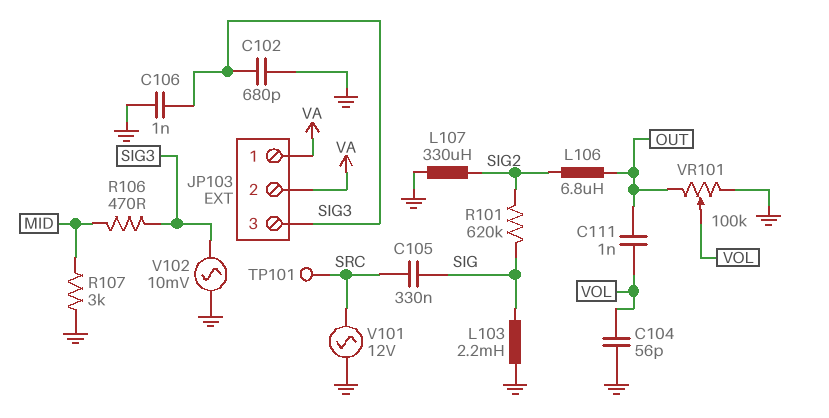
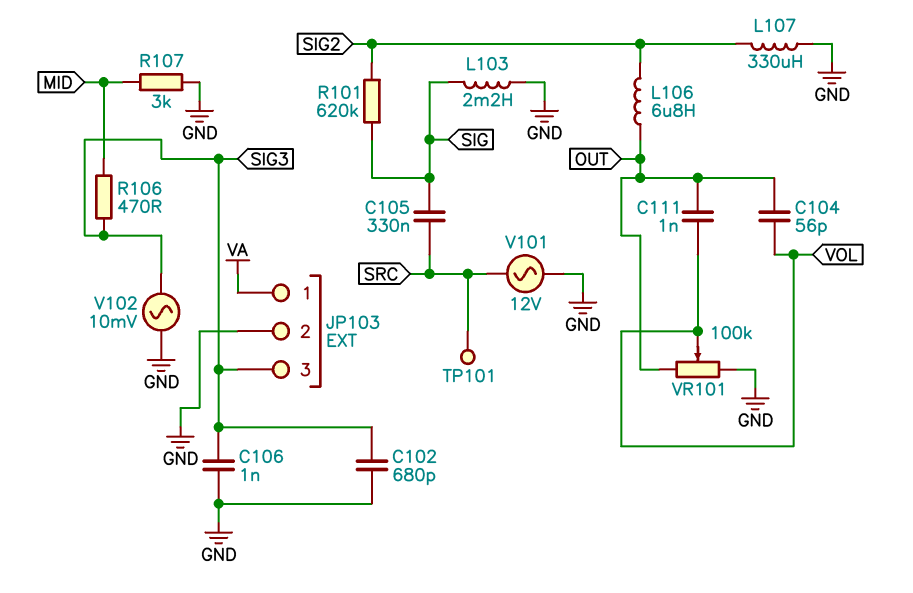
C104: 56pF (GND, VOL) -> 56pF (OUT, VOL)
JP103 pin 2: VA -> GND

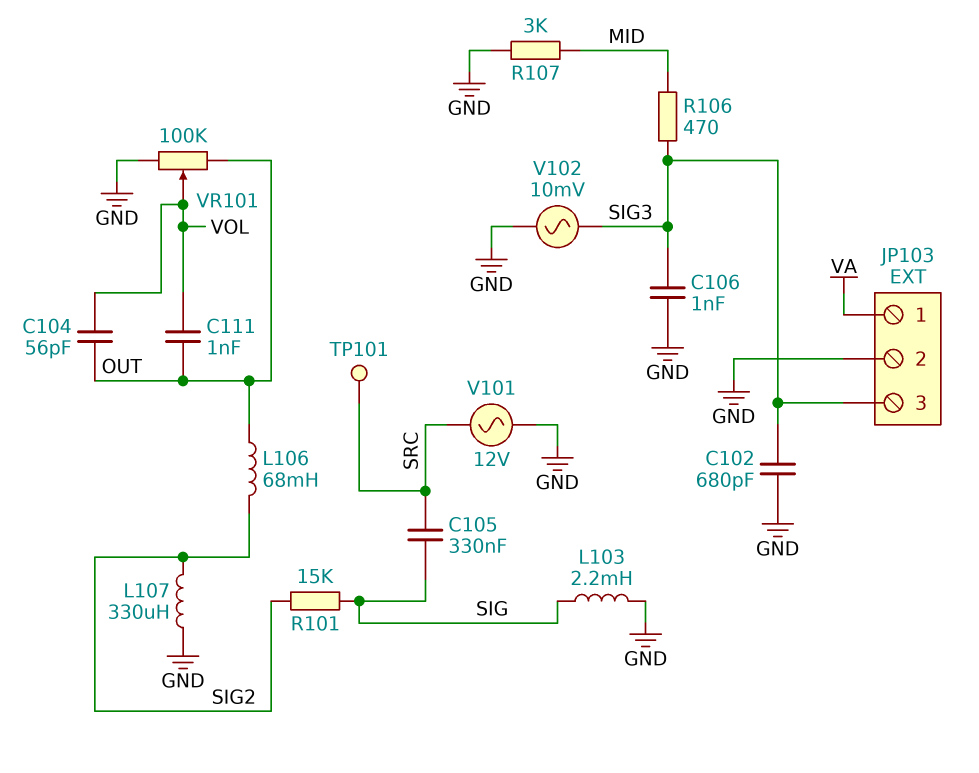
L106: 6.8uH (OUT, SIG2) -> 68mH (OUT, SIG2)
R101: 620k (SIG, SIG2) -> 15k (SIG, SIG2)

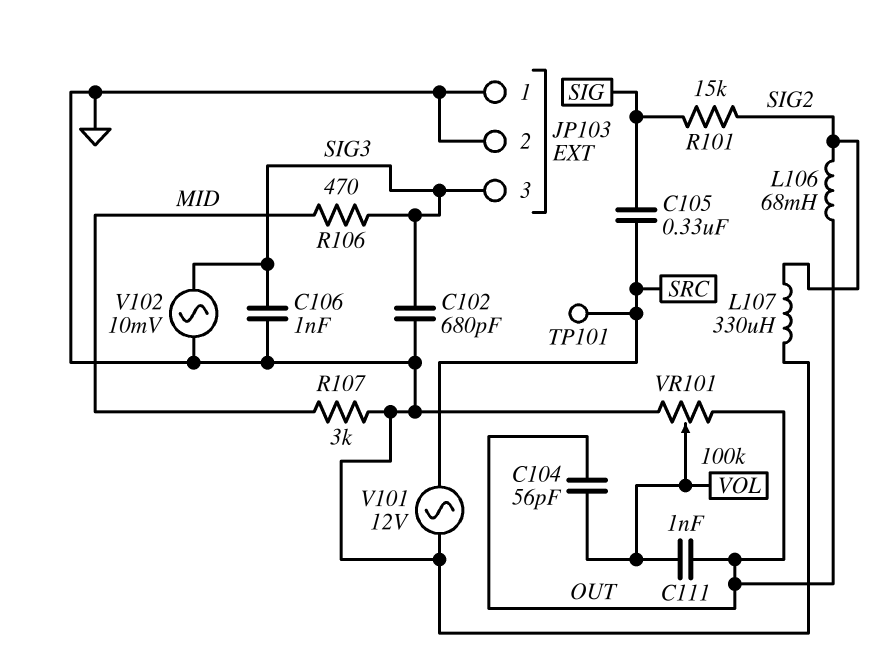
JP103 pin 1: VA -> GND
L103: 2.2mH (GND, SIG) -> none

